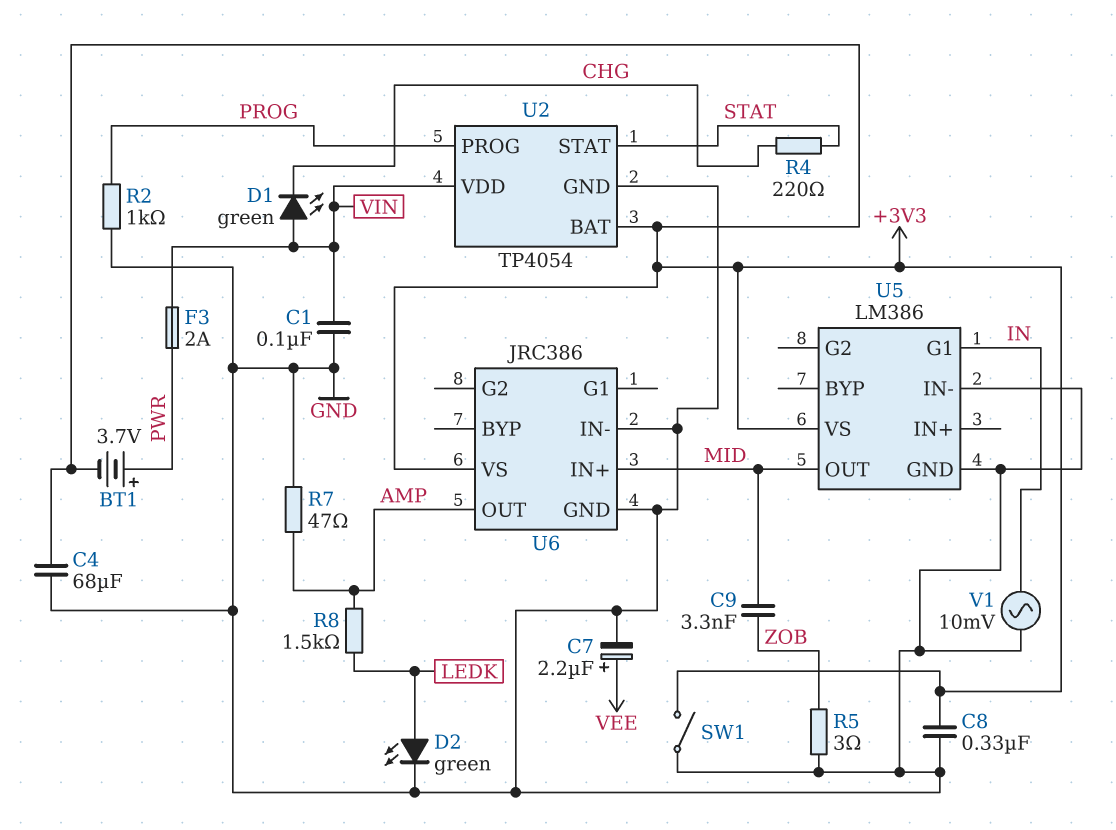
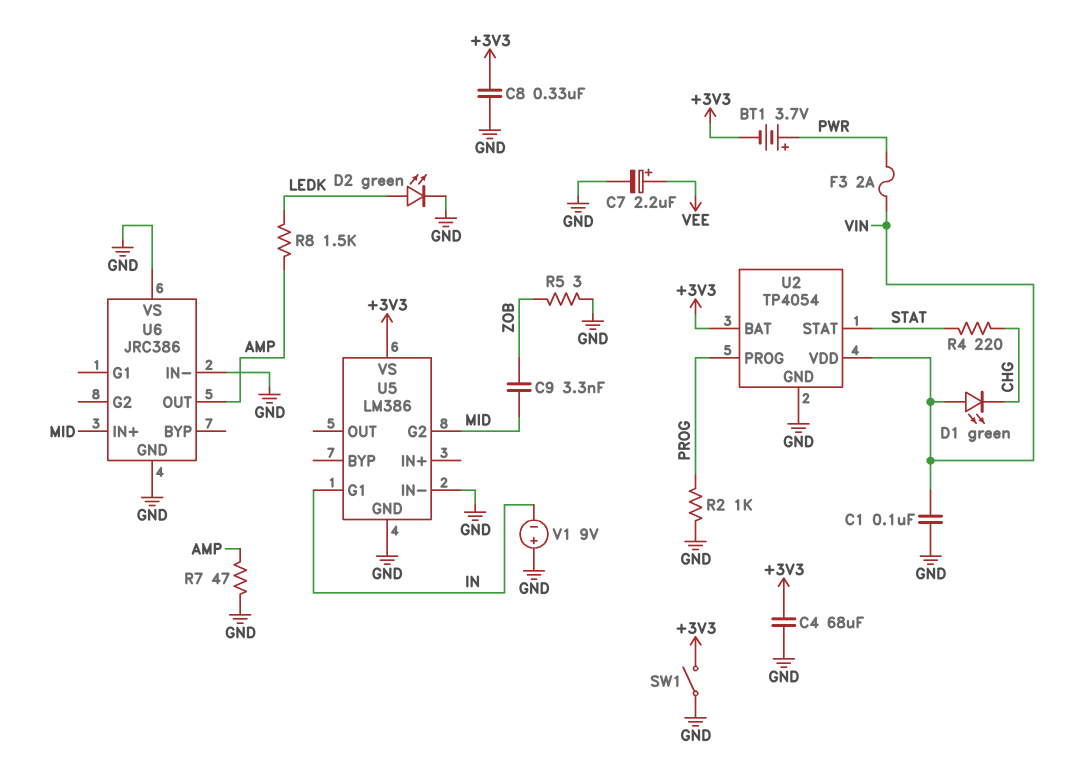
U5 pin G2: none -> MID
U5 pin OUT: MID -> none
U6 pin VS: +3V3 -> GND
V1: AC 10mV (GND, IN) -> 9V (plus GND, minus IN)

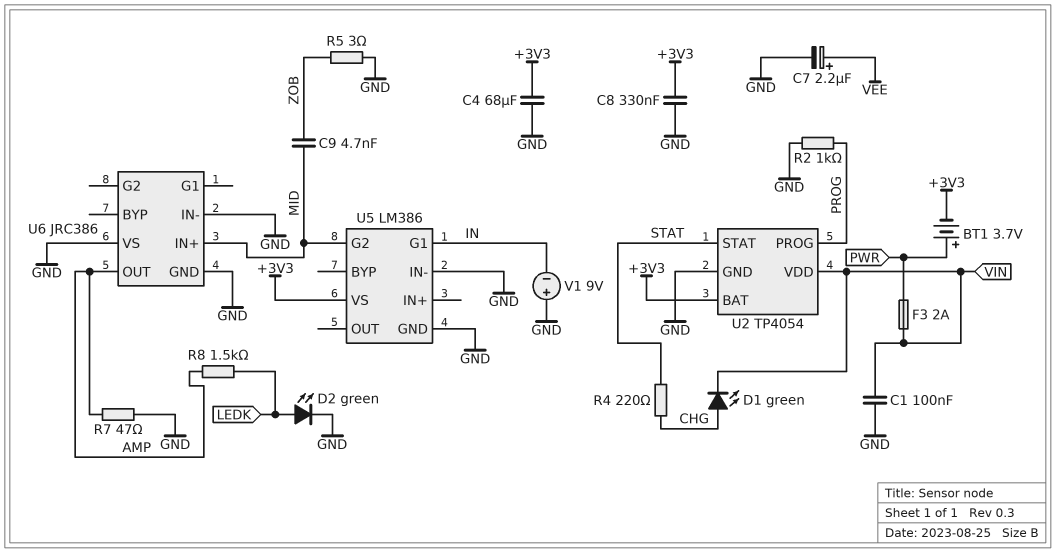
C9: 3.3nF (MID, ZOB) -> 4.7nF (MID, ZOB)
D1: LED green (A VIN, K CHG) -> LED green (A CHG, K VIN)
SW1: switch (+3V3, GND) -> none

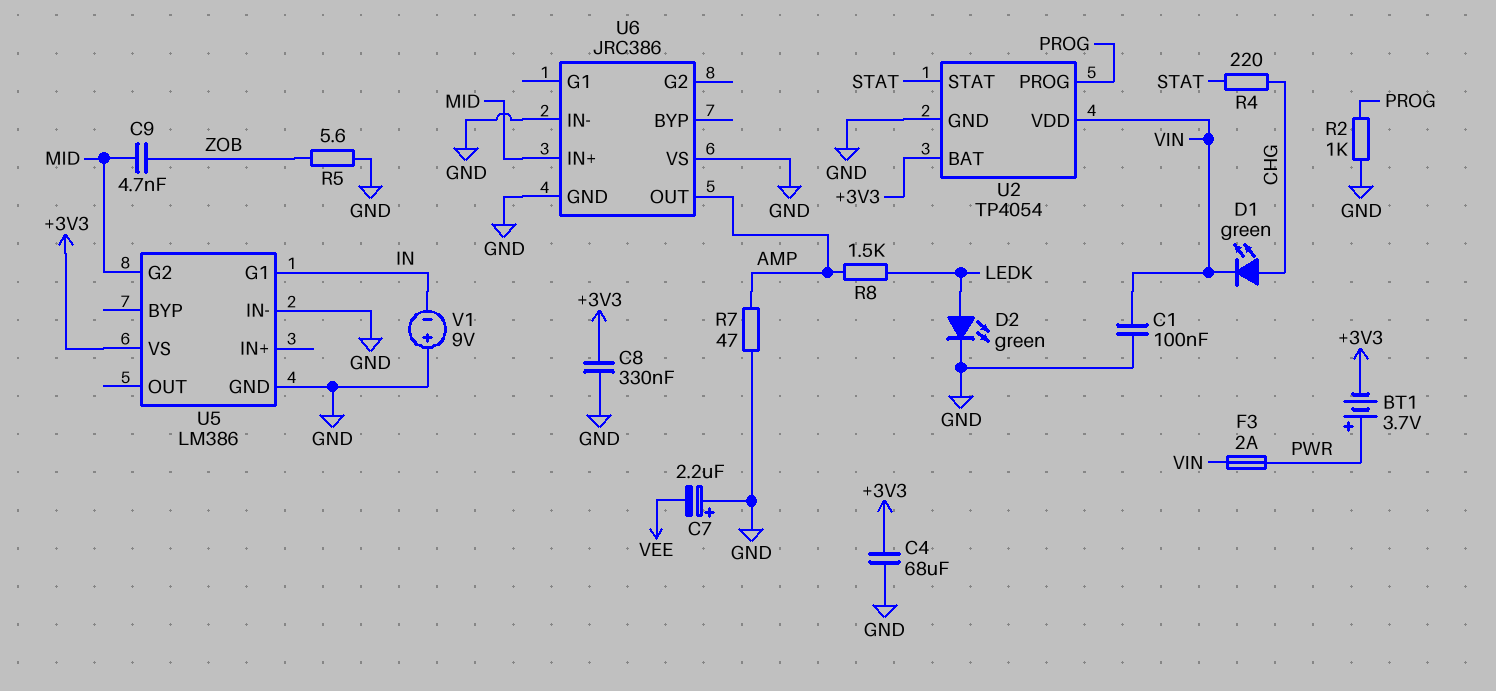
C7: 2.2uF (plus VEE, minus GND) -> 2.2uF (plus GND, minus VEE)
R5: 3 (GND, ZOB) -> 5.6 (GND, ZOB)

